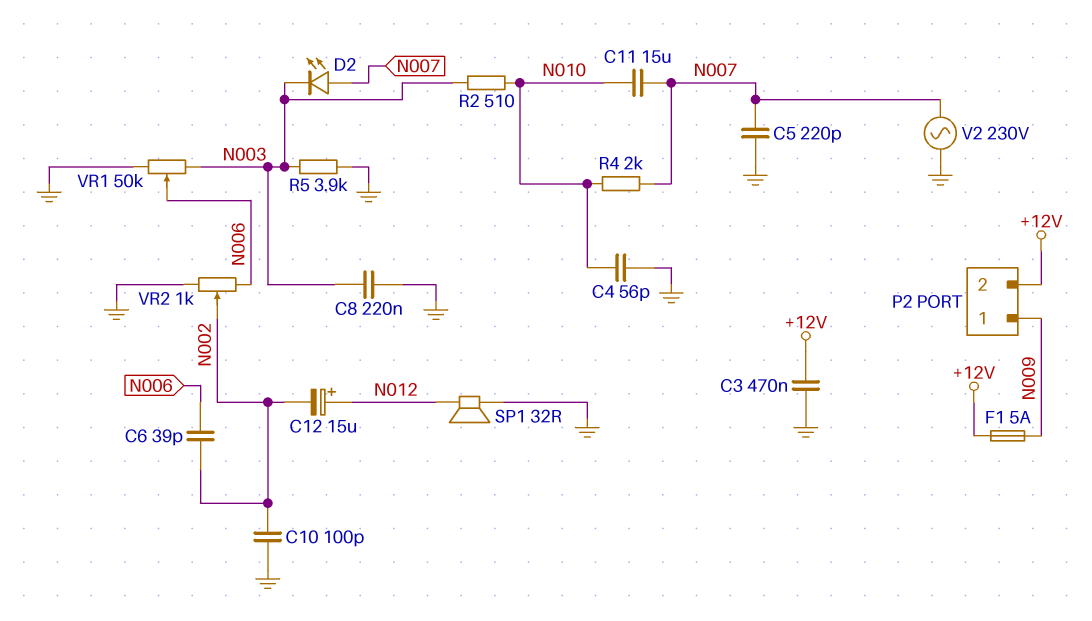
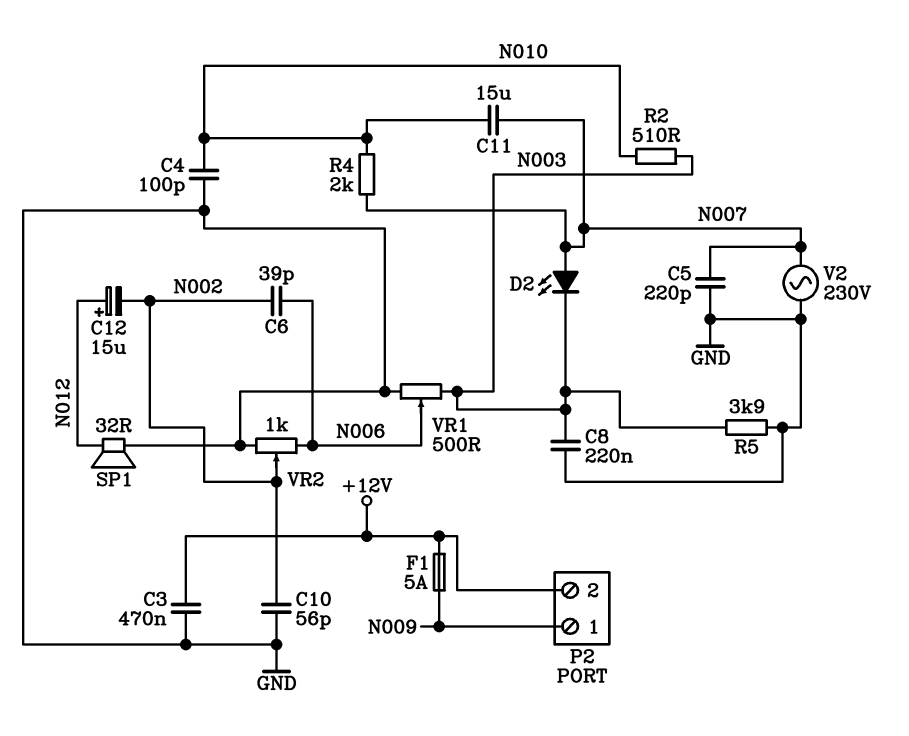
C4: 56pF (GND, N010) -> 100pF (GND, N010)
C10: 100pF (GND, N002) -> 56pF (GND, N002)
VR1: 50k (GND, N003, wiper N006) -> 500 (GND, N003, wiper N006)

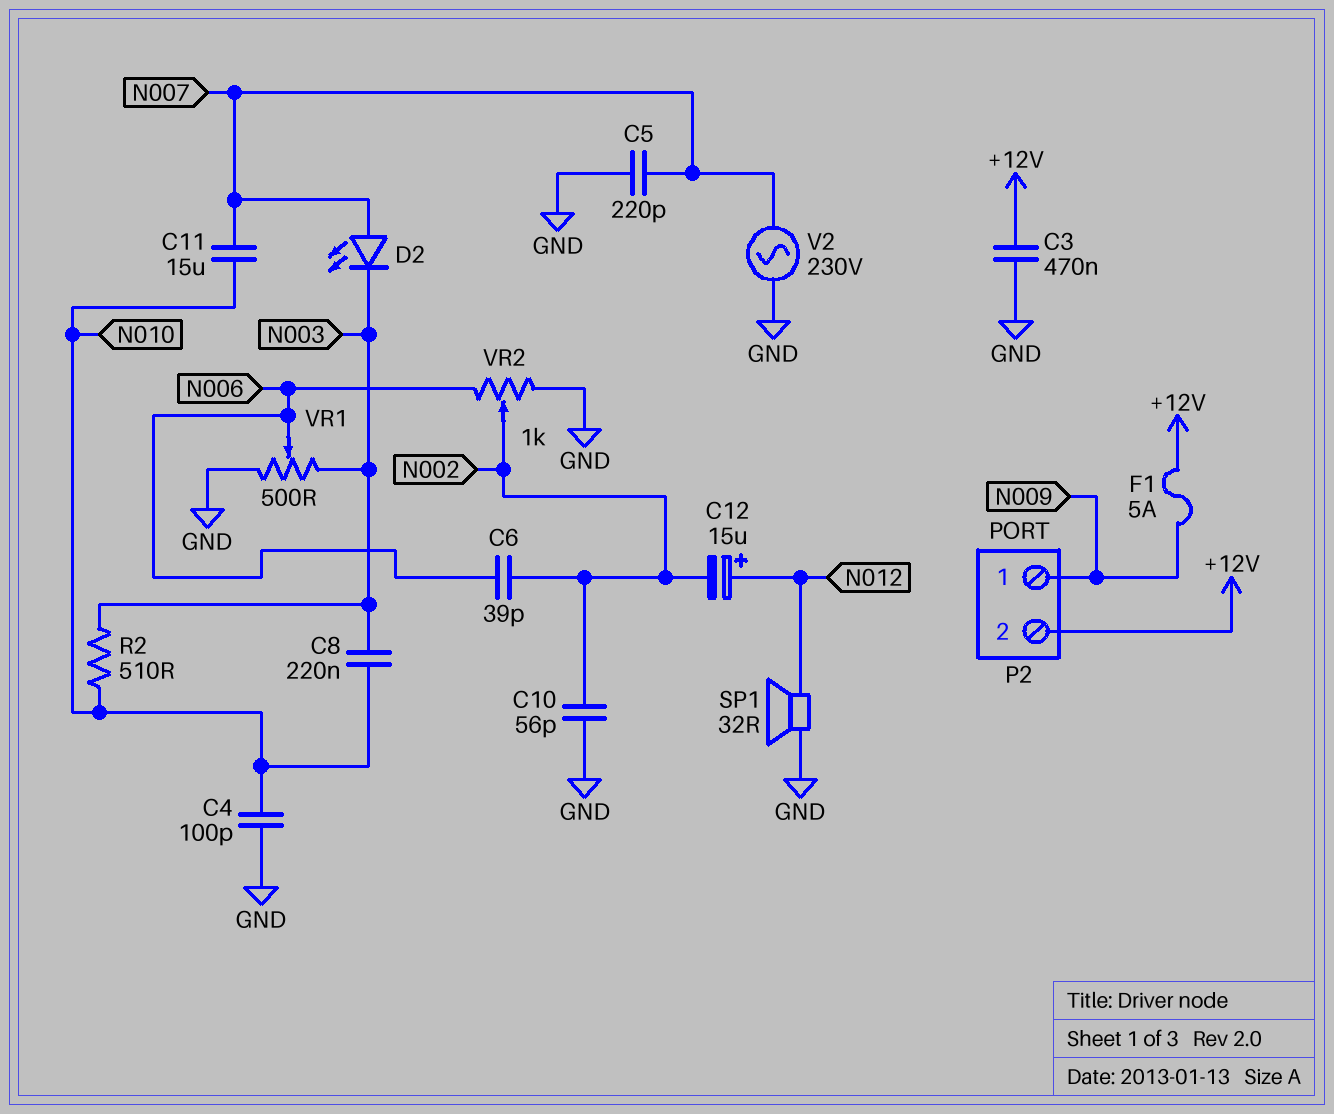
C8: 220nF (GND, N003) -> 220nF (N003, N010)
R4: 2k (N007, N010) -> none
R5: 3.9k (GND, N003) -> none

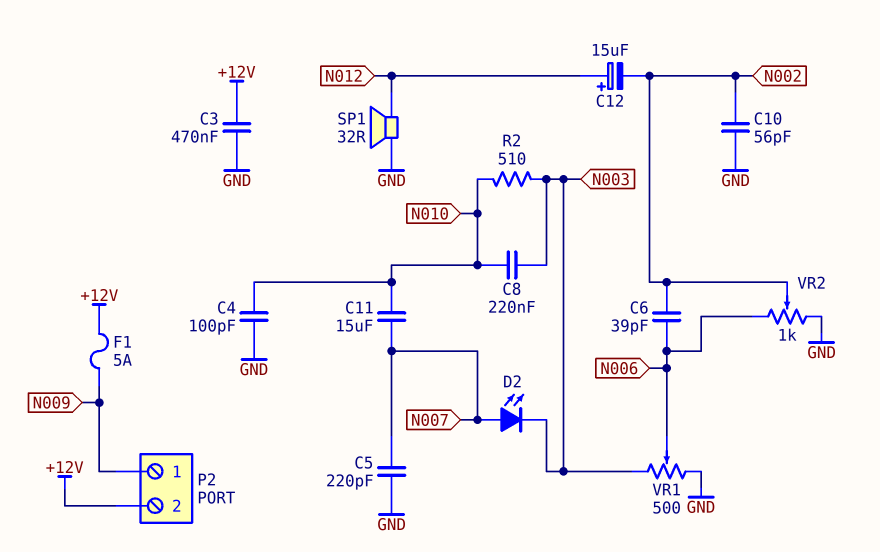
V2: AC 230V (GND, N007) -> none

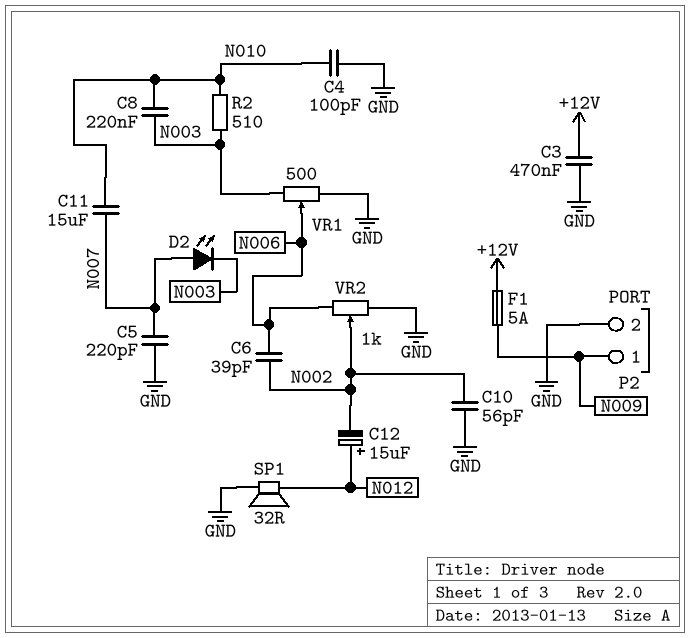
P2 pin 2: +12V -> GND

